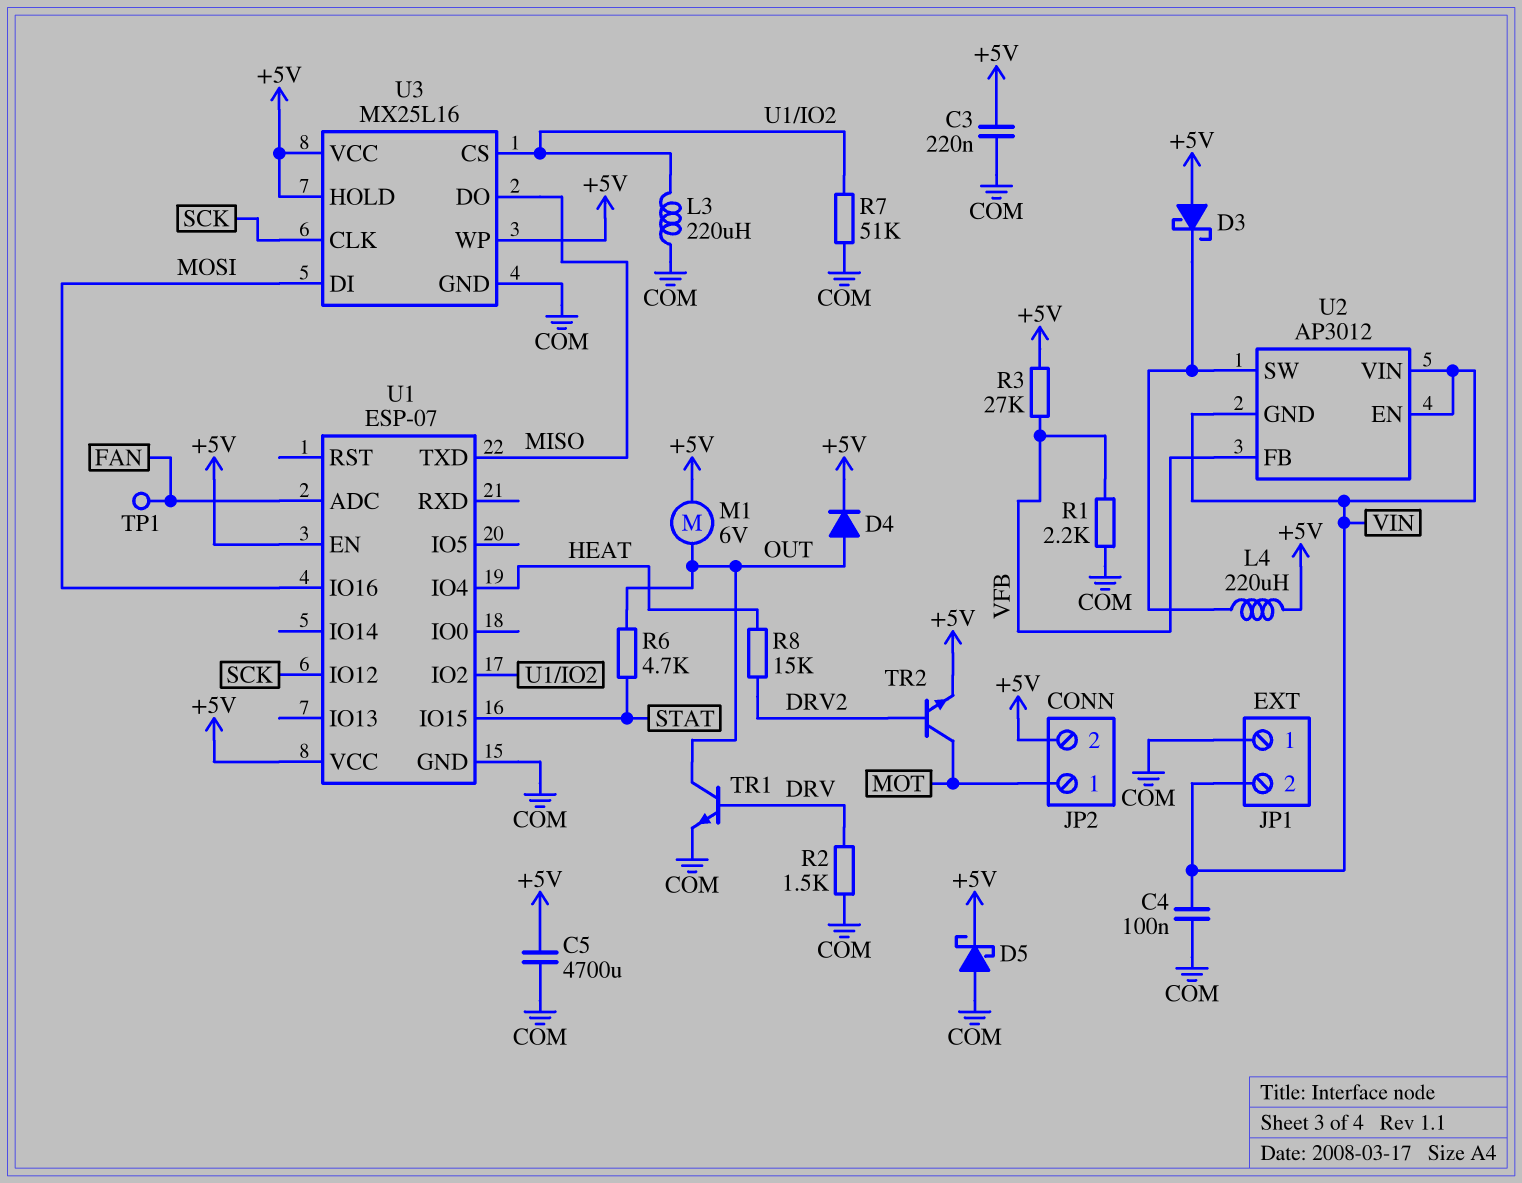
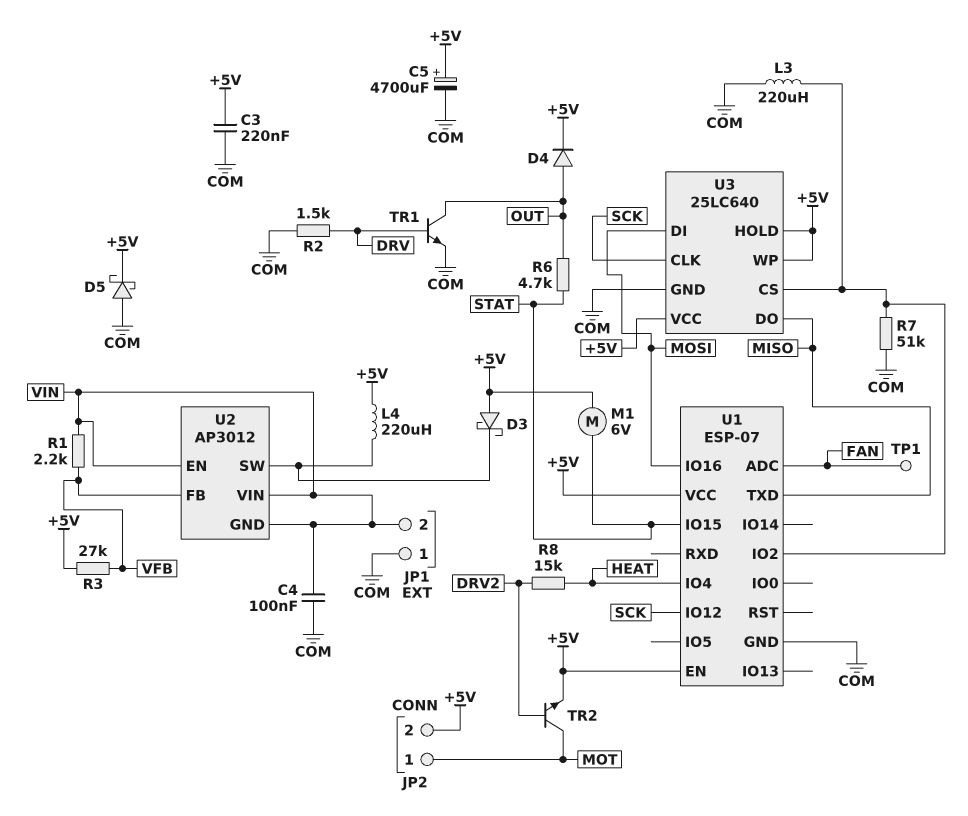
C5: 4700uF (+5V, COM) -> 4700uF (plus +5V, minus COM)
M1: motor 6V (+5V, OUT) -> motor 6V (+5V, STAT)
R1: 2.2k (COM, VFB) -> 2.2k (VFB, VIN)
U3: MX25L16 -> 25LC640

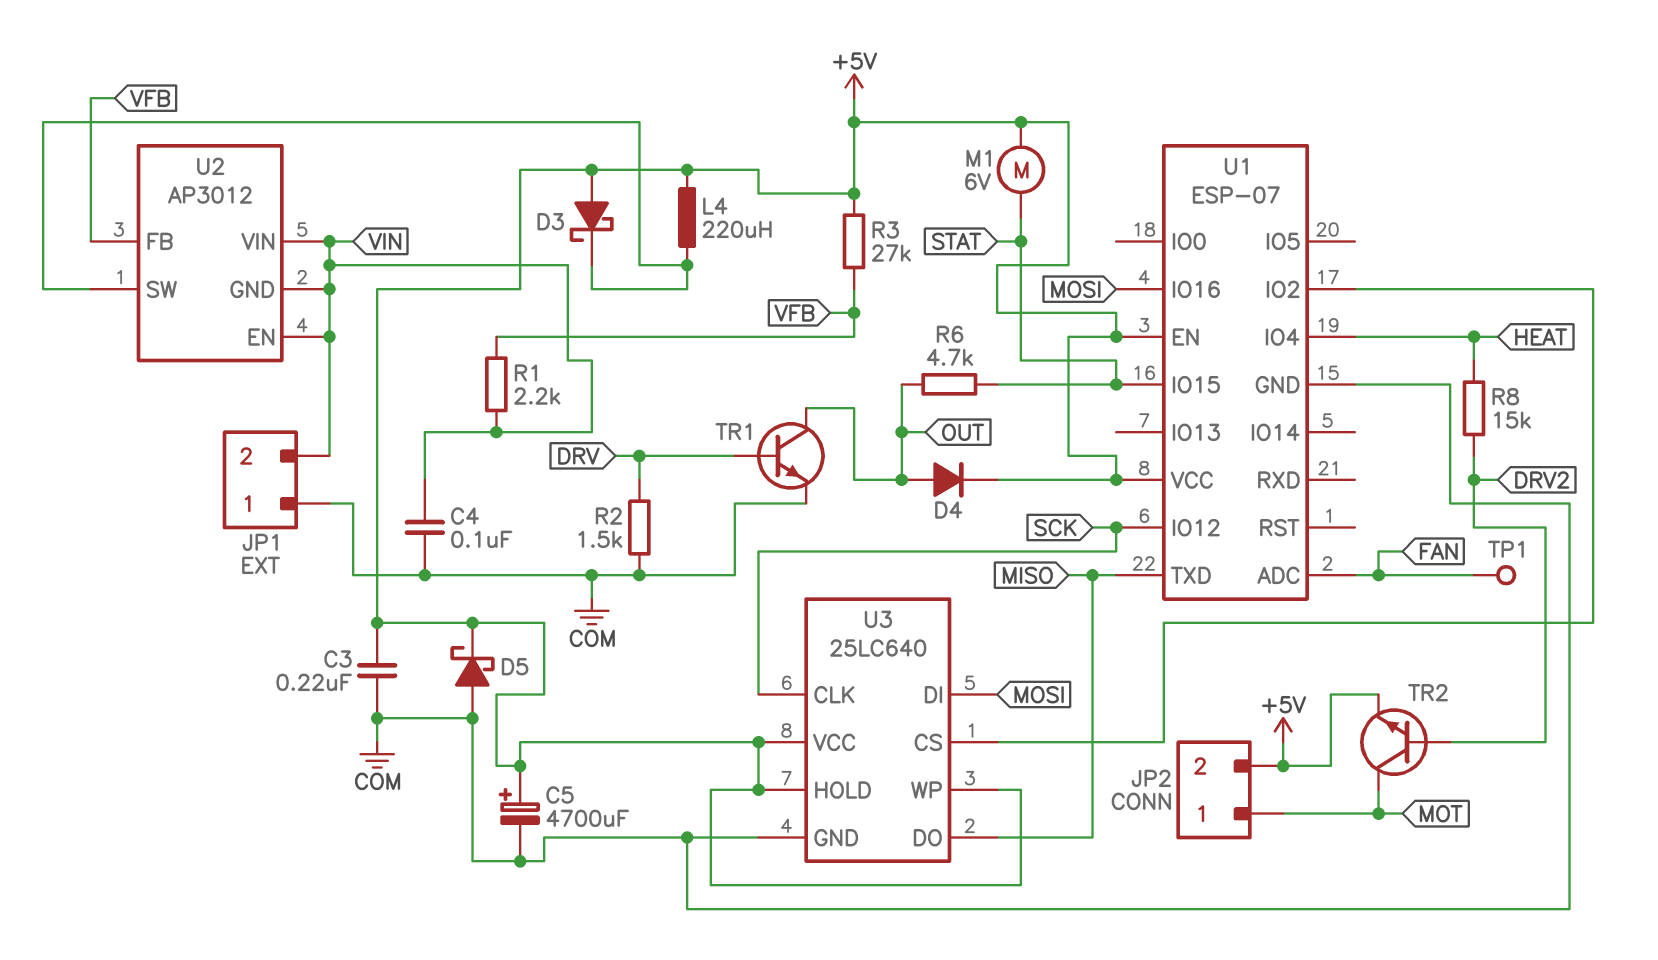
L3: 220uH (COM, U1/IO2) -> none
R7: 51k (COM, U1/IO2) -> none

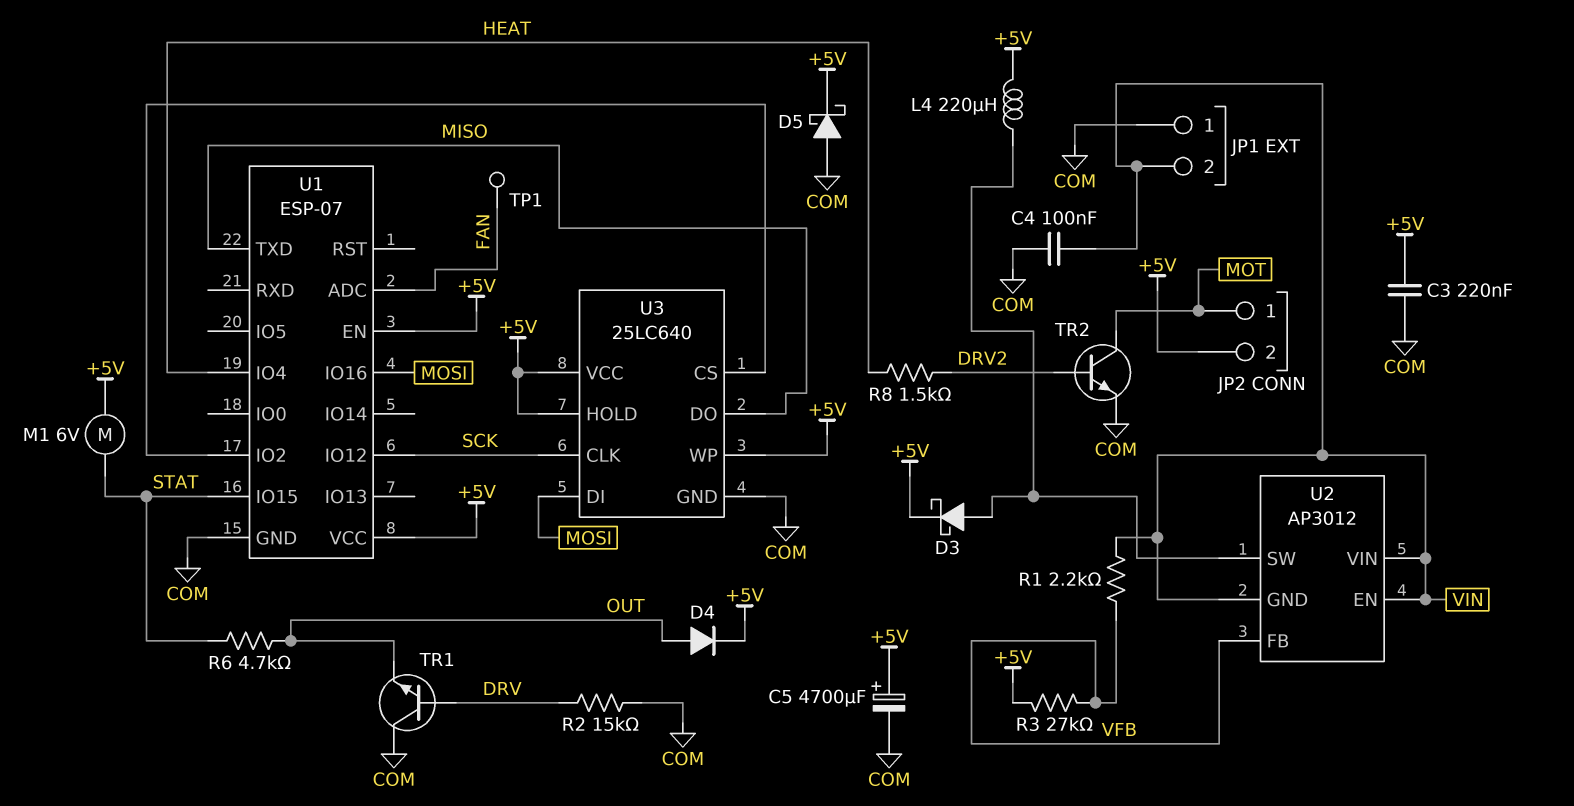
D3: schottky (A +5V, K U2/SW) -> schottky (A U2/SW, K +5V)
R2: 1.5k (COM, DRV) -> 15k (COM, DRV)
R8: 15k (DRV2, HEAT) -> 1.5k (DRV2, HEAT)
TR1: NPN (B DRV, C OUT, E COM) -> NPN (B DRV, C COM, E OUT)
TR2: NPN (B DRV2, C MOT, E +5V) -> NPN (B DRV2, C MOT, E COM)

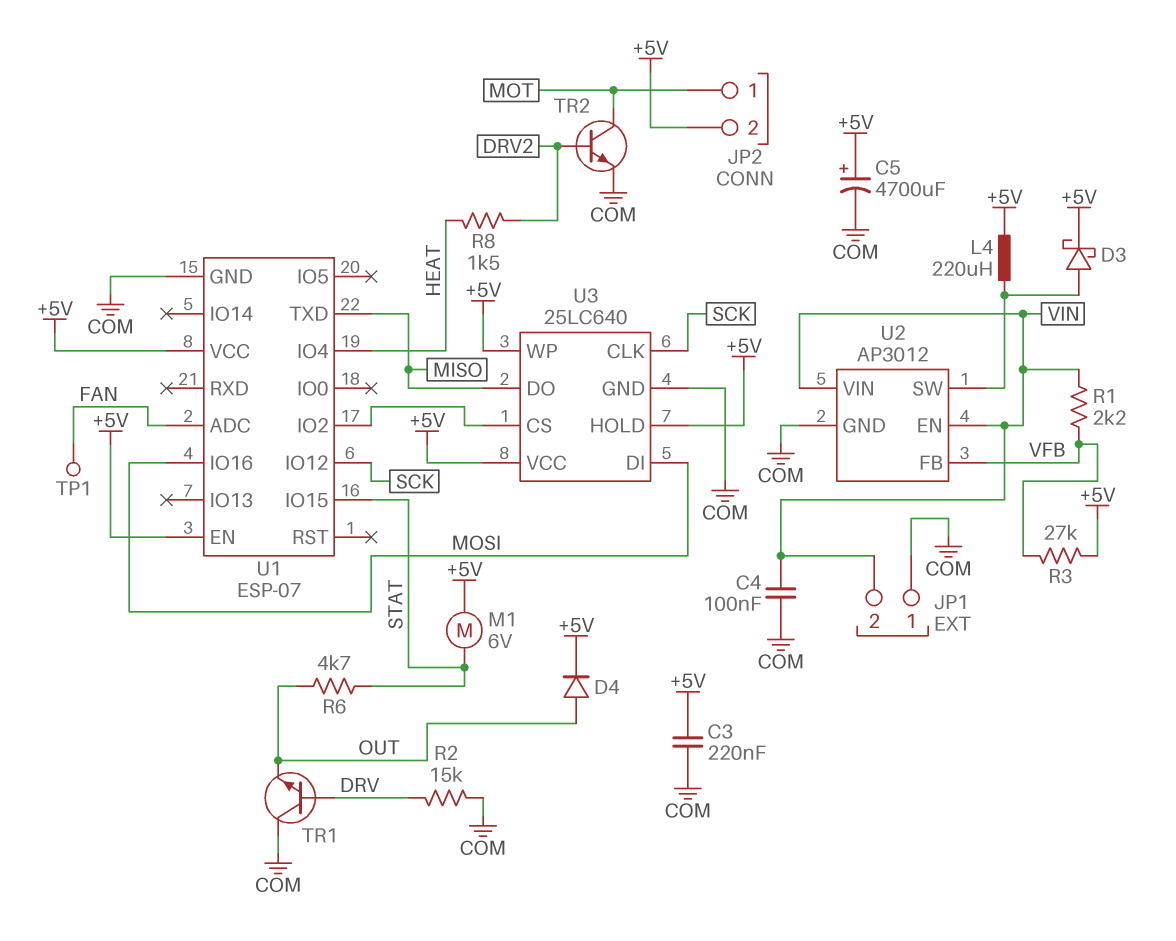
D5: schottky (A COM, K +5V) -> none
U2 pin GND: VIN -> COM

